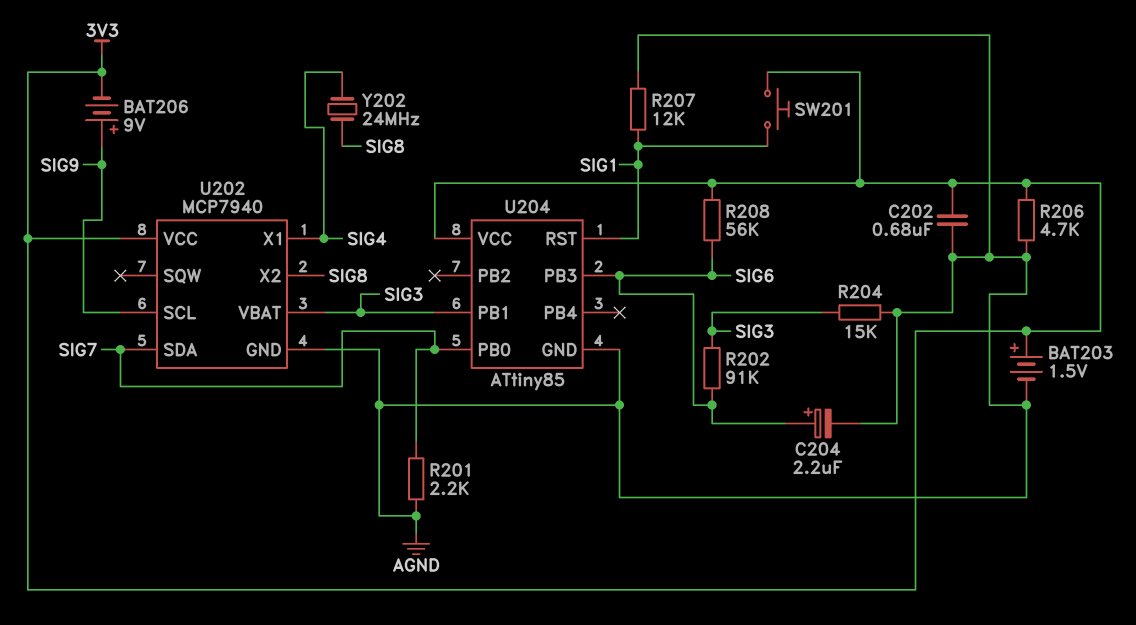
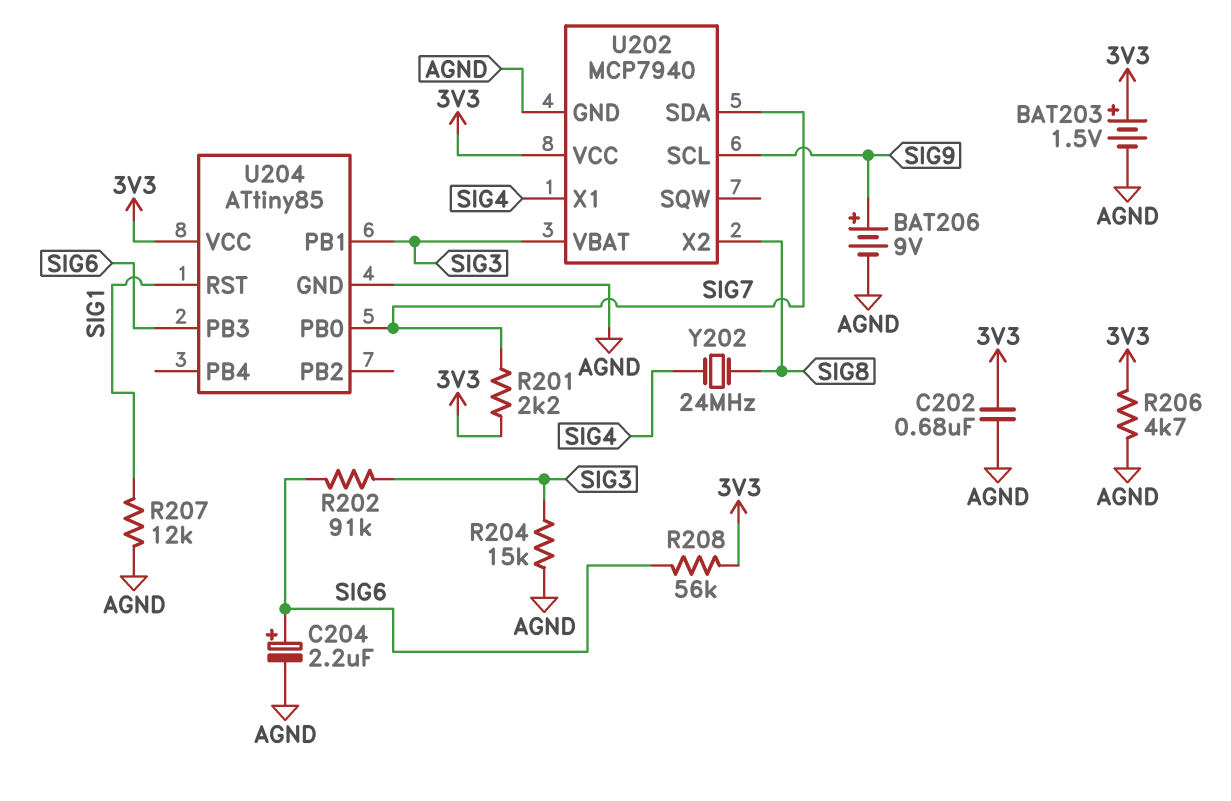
BAT206: 9V (plus SIG9, minus 3V3) -> 9V (plus SIG9, minus AGND)
R201: 2.2k (AGND, SIG7) -> 2.2k (3V3, SIG7)
SW201: button (3V3, SIG1) -> none

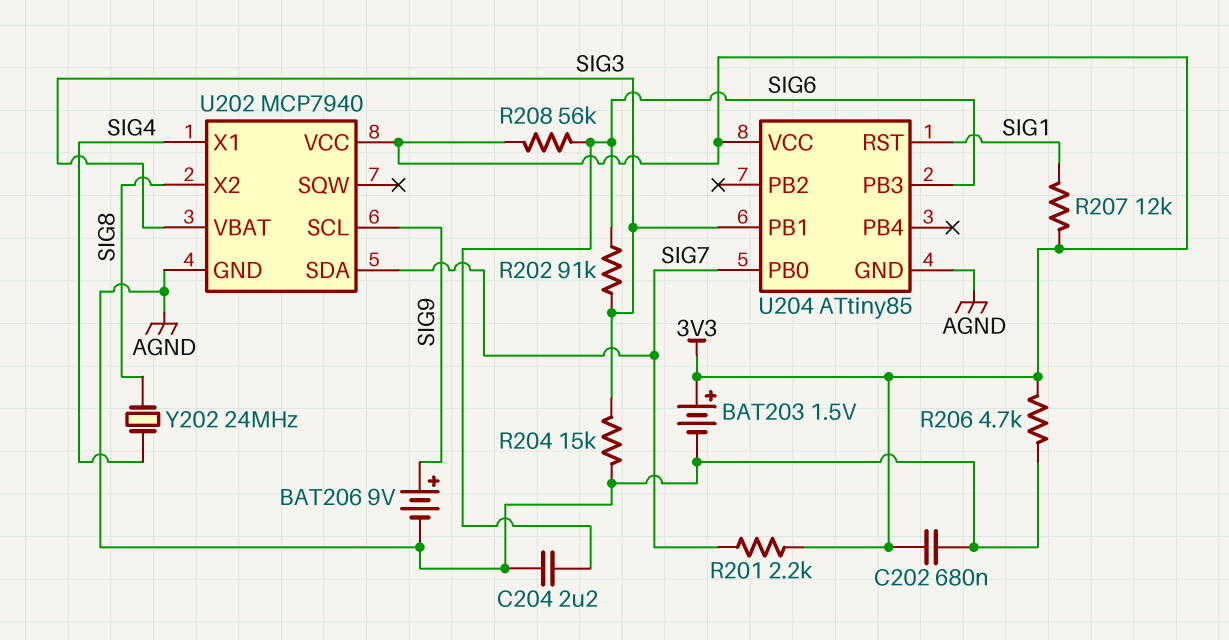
C204: 2.2uF (plus SIG6, minus AGND) -> 2.2uF (AGND, SIG6)
R207: 12k (AGND, SIG1) -> 12k (3V3, SIG1)

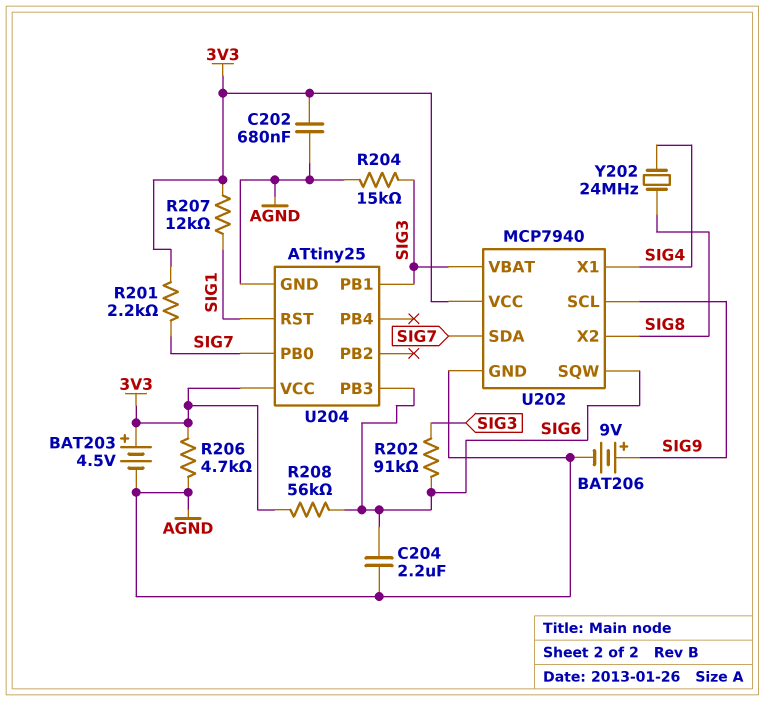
BAT203: 1.5V (plus 3V3, minus AGND) -> 4.5V (plus 3V3, minus AGND)
U202 pin SQW: none -> SIG6
U204: ATtiny85 -> ATtiny25

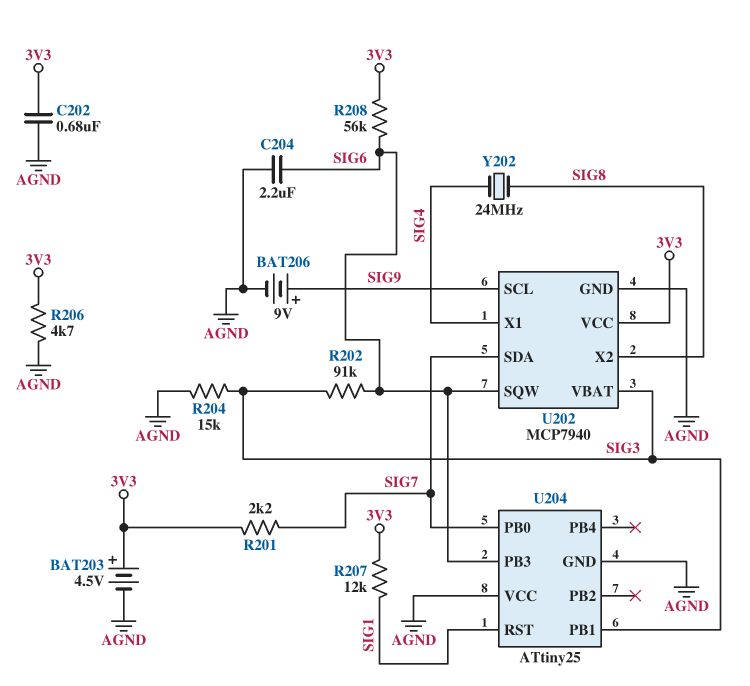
U204 pin VCC: 3V3 -> AGND

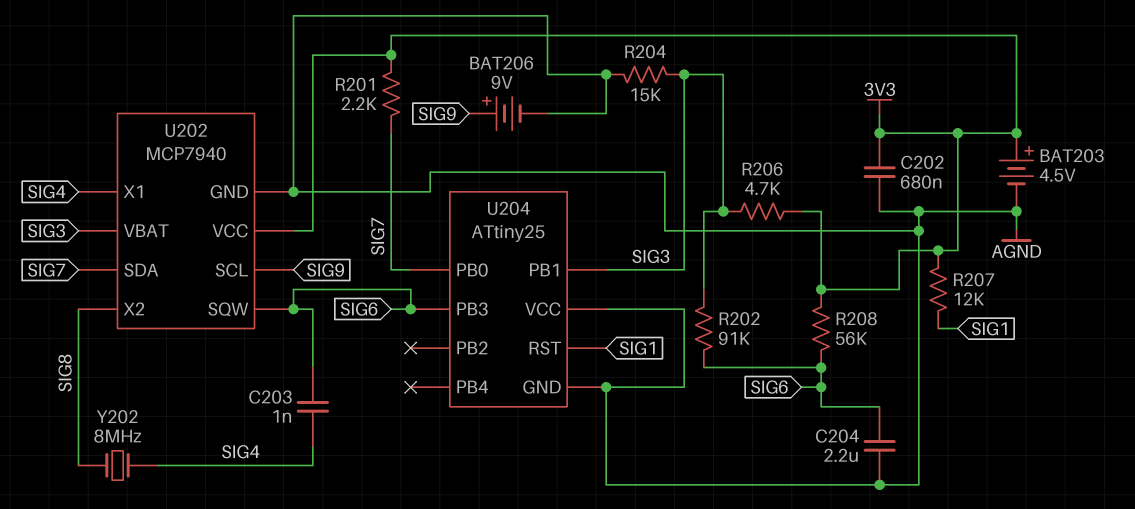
C203: none -> 1nF (SIG4, SIG6)
R206: 4.7k (3V3, AGND) -> 4.7k (3V3, SIG3)
Y202: 24MHz (SIG4, SIG8) -> 8MHz (SIG4, SIG8)

